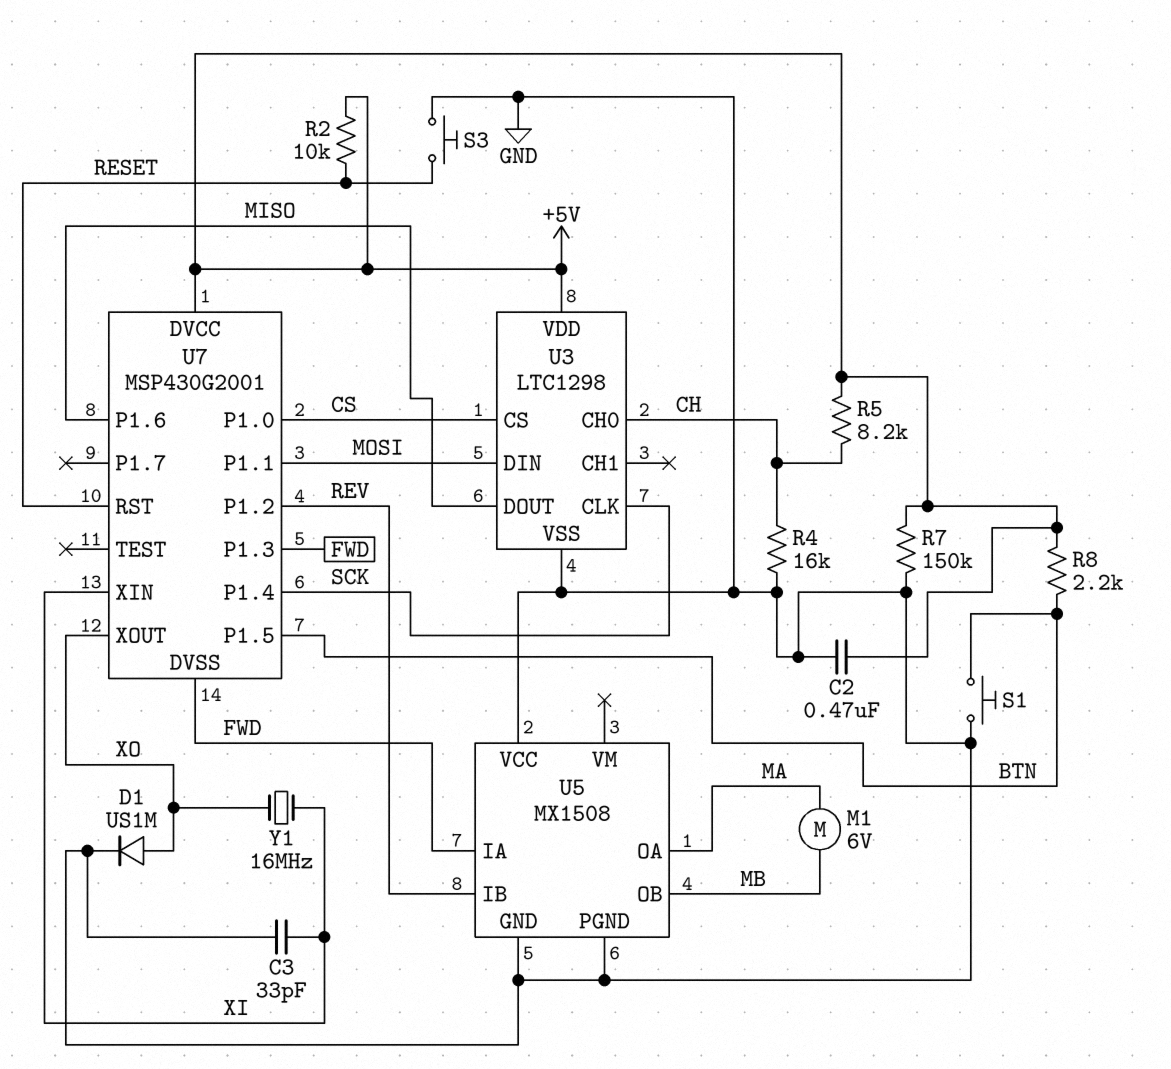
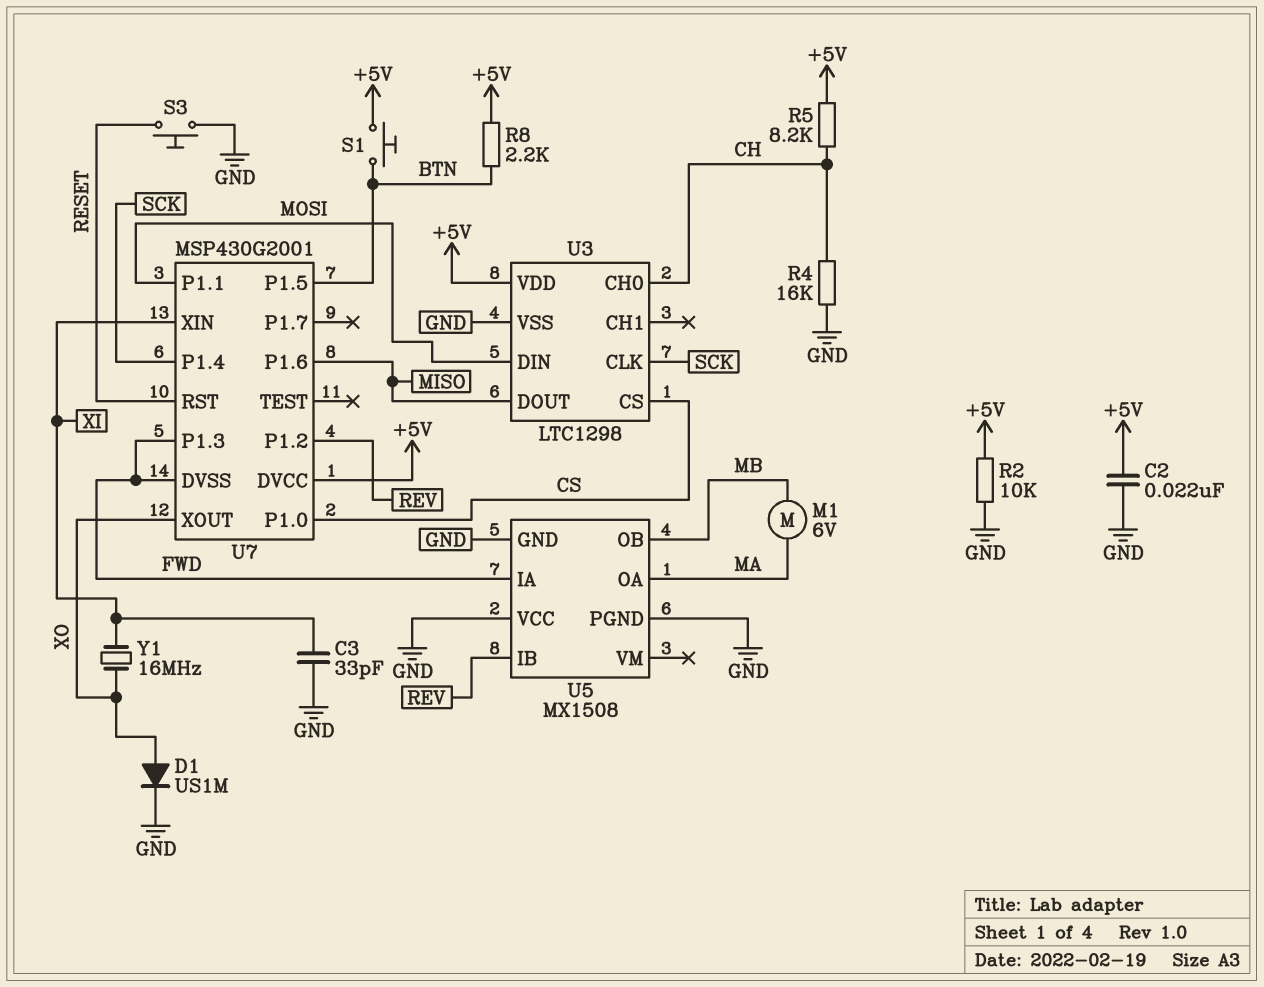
C2: 470nF (+5V, GND) -> 22nF (+5V, GND)
R2: 10k (+5V, RESET) -> 10k (+5V, GND)
R7: 150k (+5V, GND) -> none
S1: button (BTN, GND) -> button (+5V, BTN)

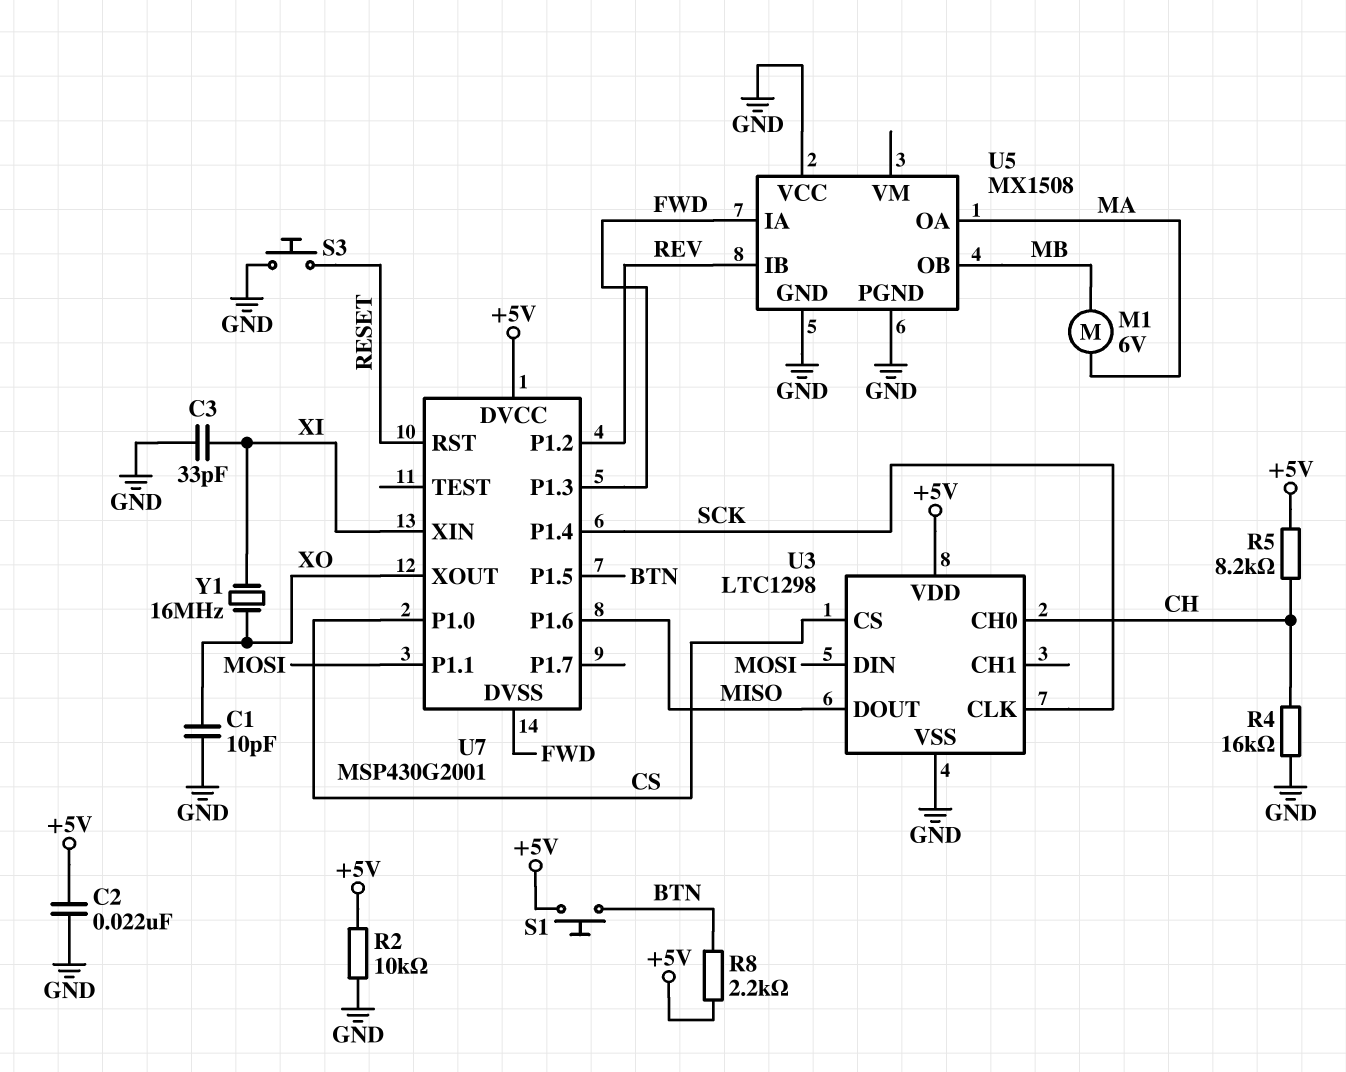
C1: none -> 10pF (GND, XO)
D1: diode US1M (A XO, K GND) -> none

